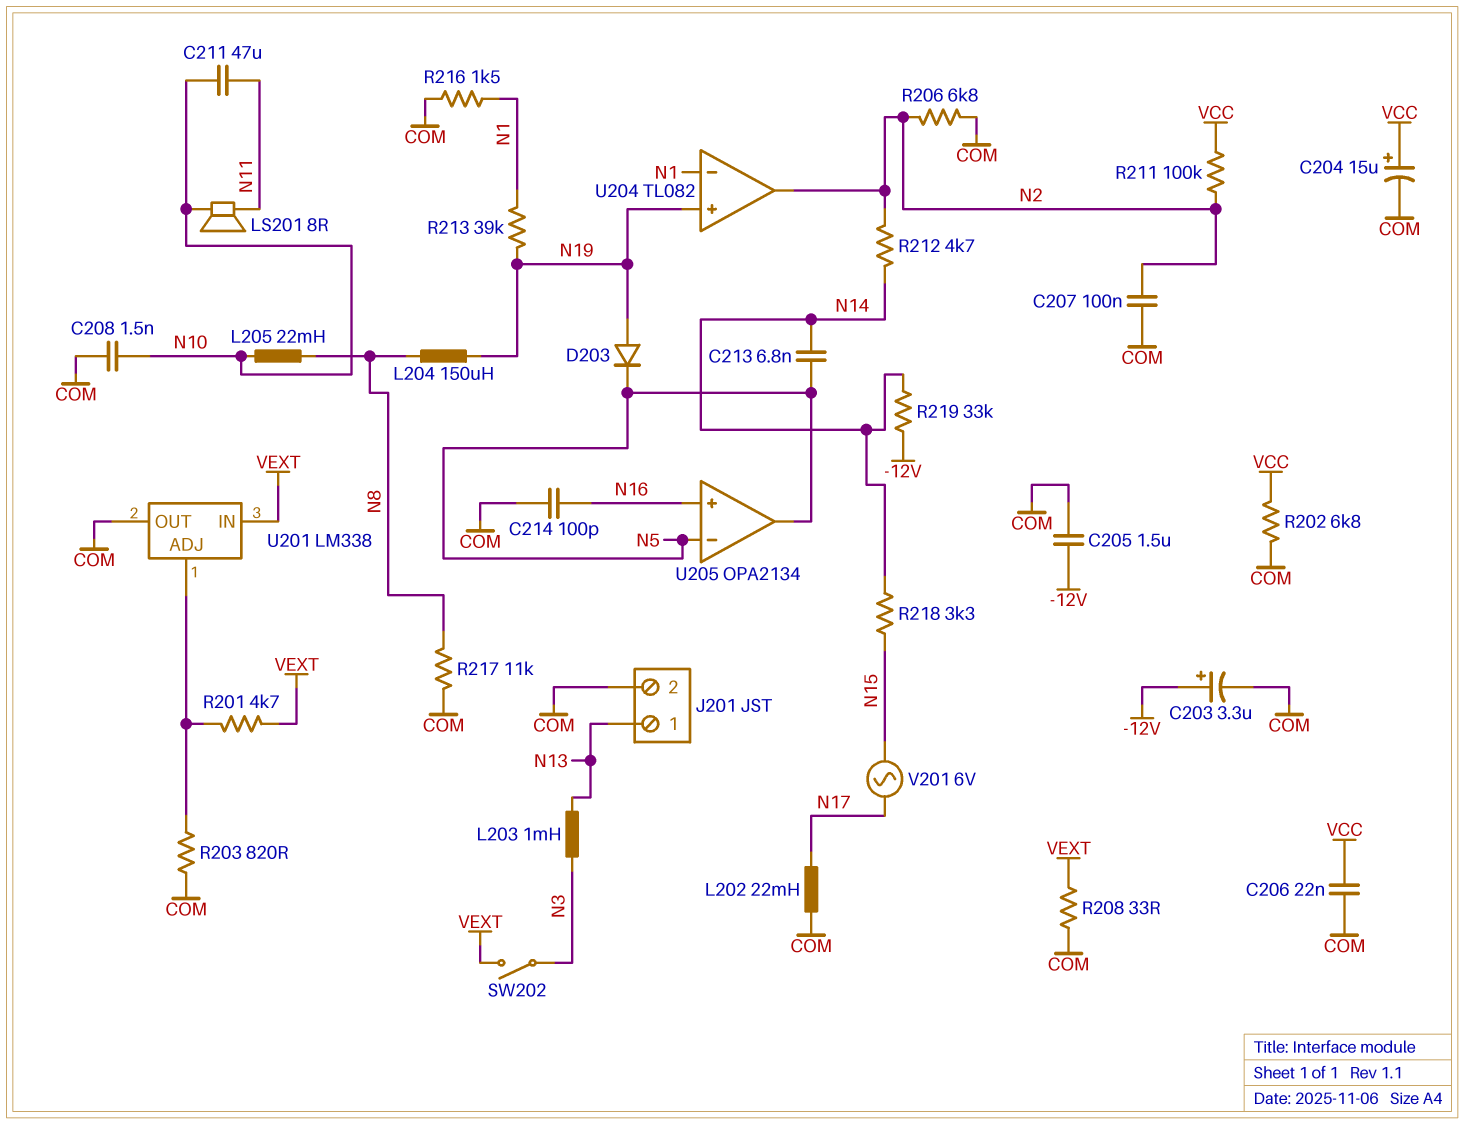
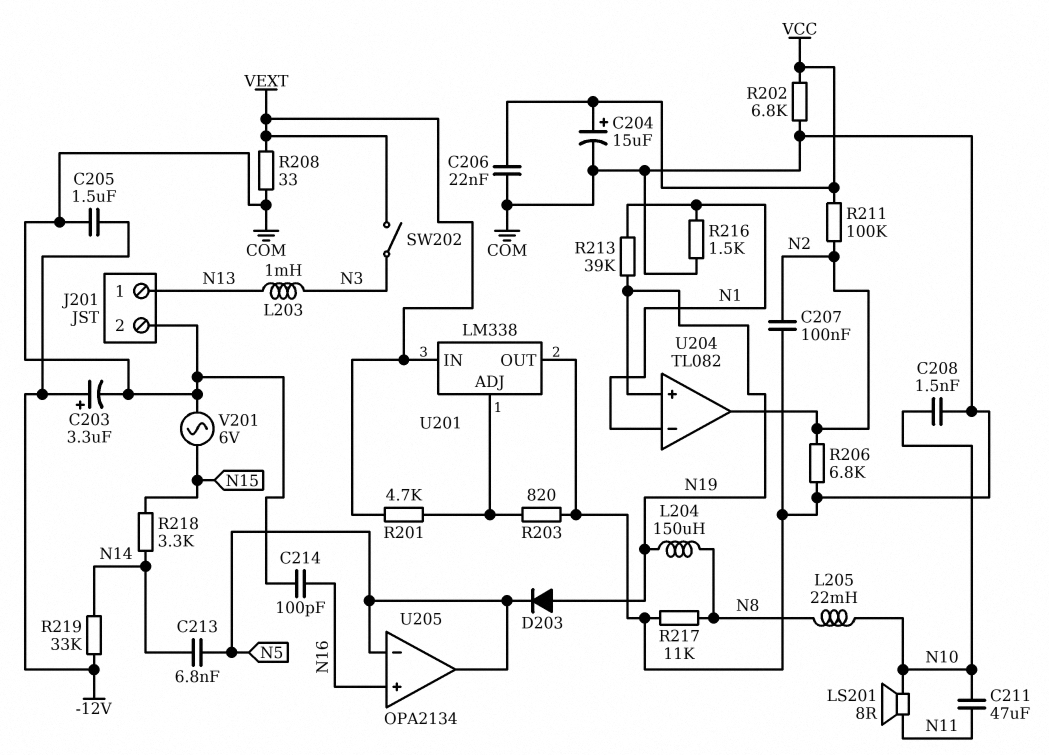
L202: 22mH (COM, N17) -> none
R212: 4.7k (N2, N14) -> none
V201: AC 6V (N15, N17) -> AC 6V (COM, N15)

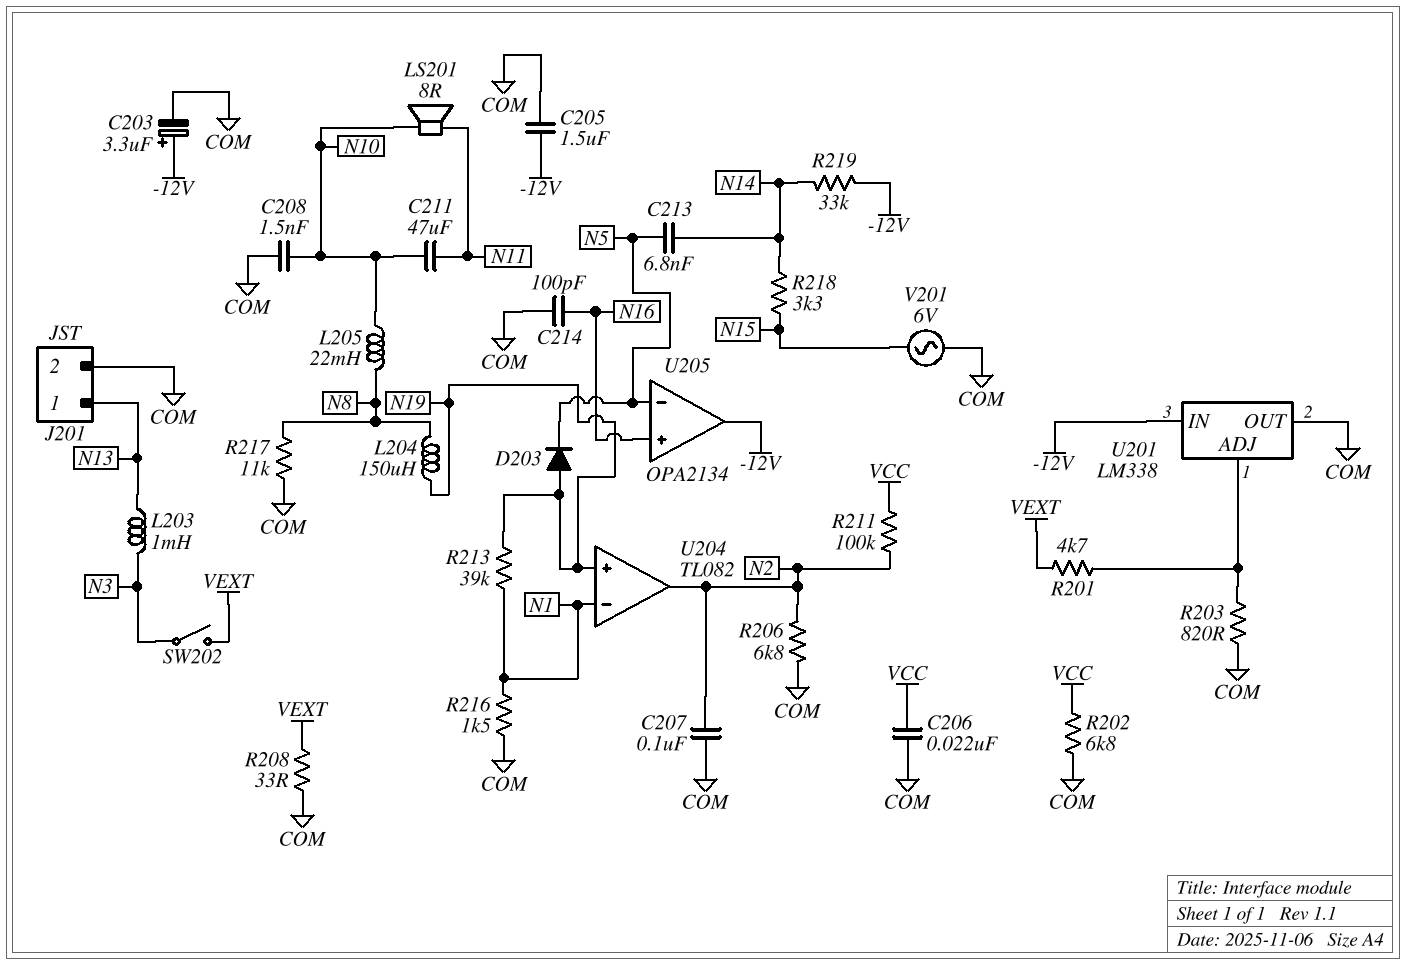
C204: 15uF (plus VCC, minus COM) -> none
U201 pin IN: VEXT -> -12V
U205 pin out: N5 -> -12V

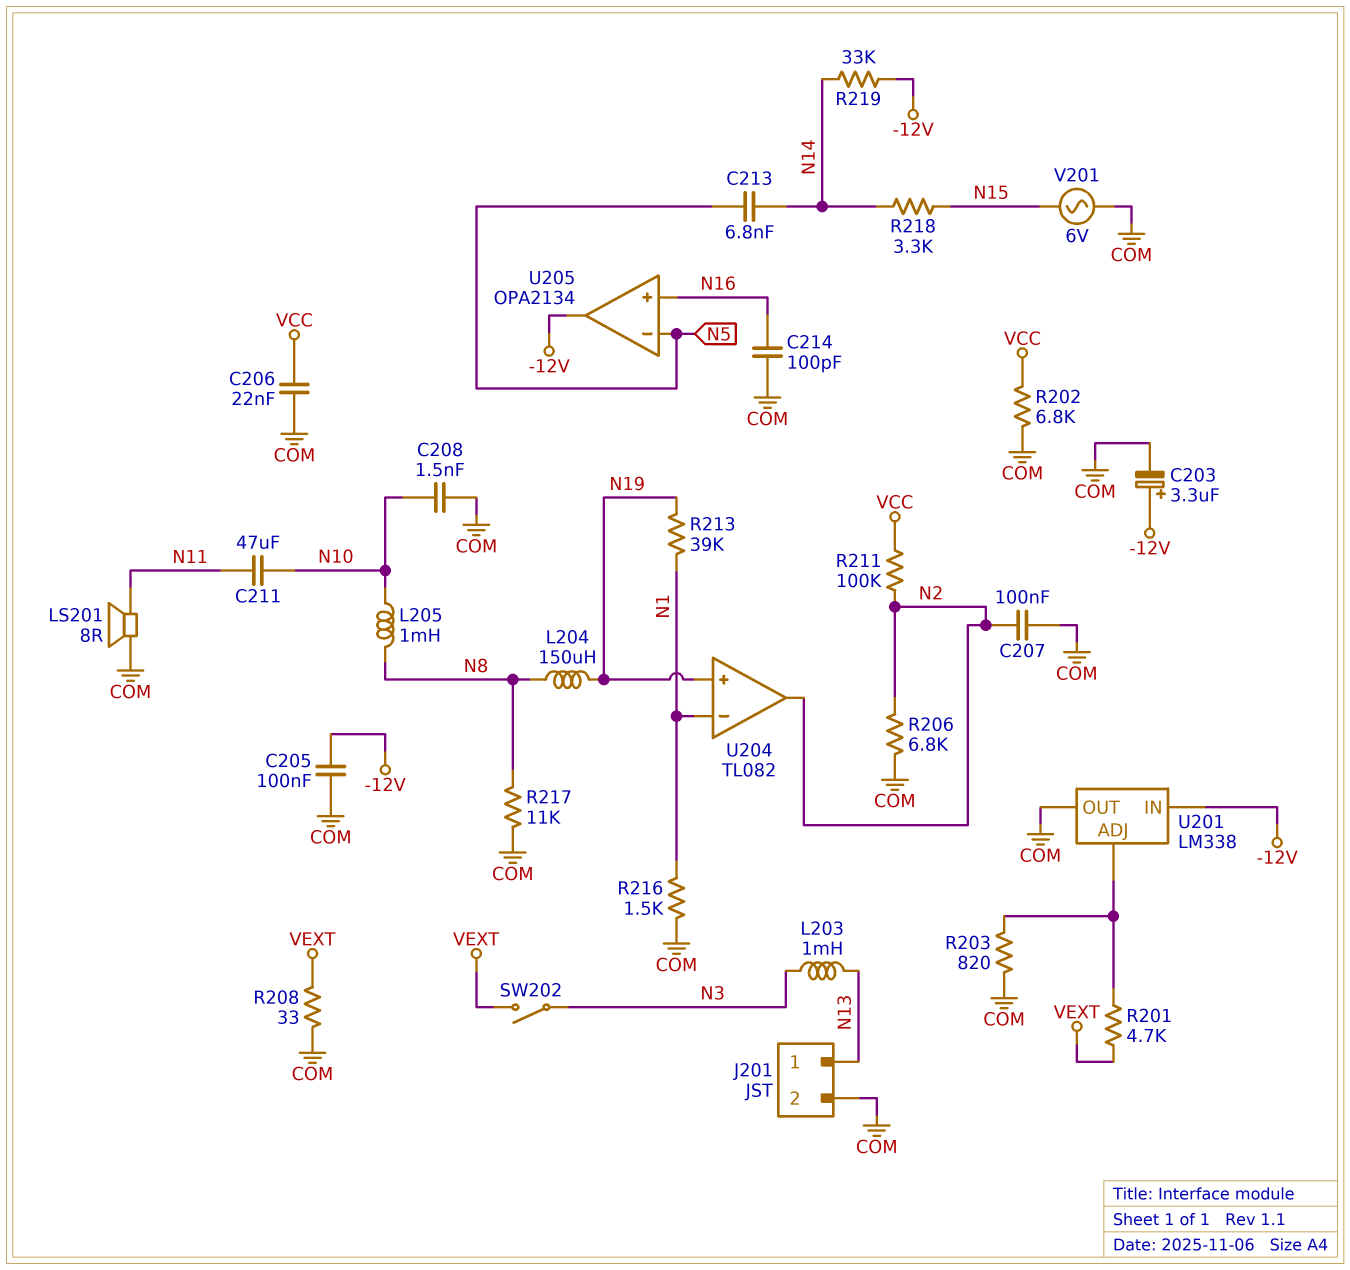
C205: 1.5uF (-12V, COM) -> 100nF (-12V, COM)
D203: diode (A N19, K N5) -> none
L205: 22mH (N8, N10) -> 1mH (N8, N10)
LS201: speaker 8R (N10, N11) -> speaker 8R (COM, N11)

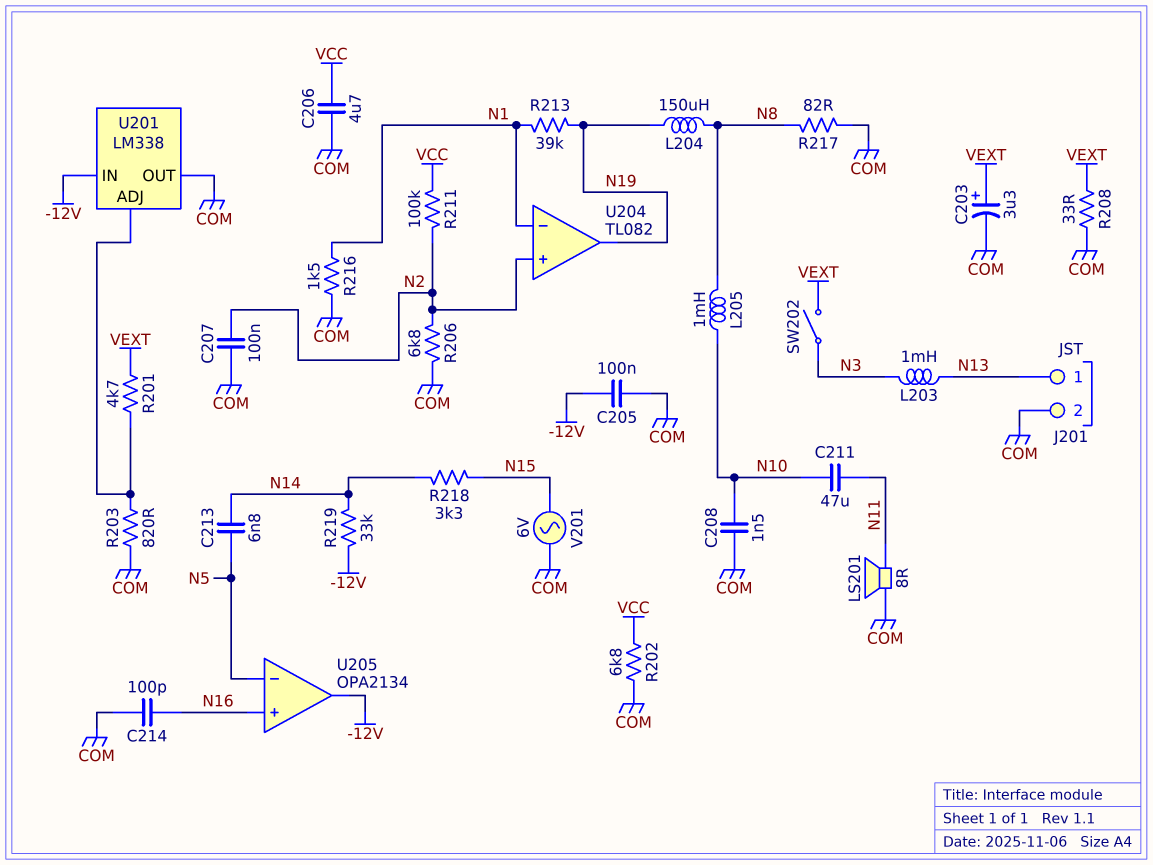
C203: 3.3uF (plus -12V, minus COM) -> 3.3uF (plus VEXT, minus COM)
C206: 22nF (COM, VCC) -> 4.7uF (COM, VCC)
R217: 11k (COM, N8) -> 82 (COM, N8)
U204 pin in+: N19 -> N2
U204 pin out: N2 -> N19

